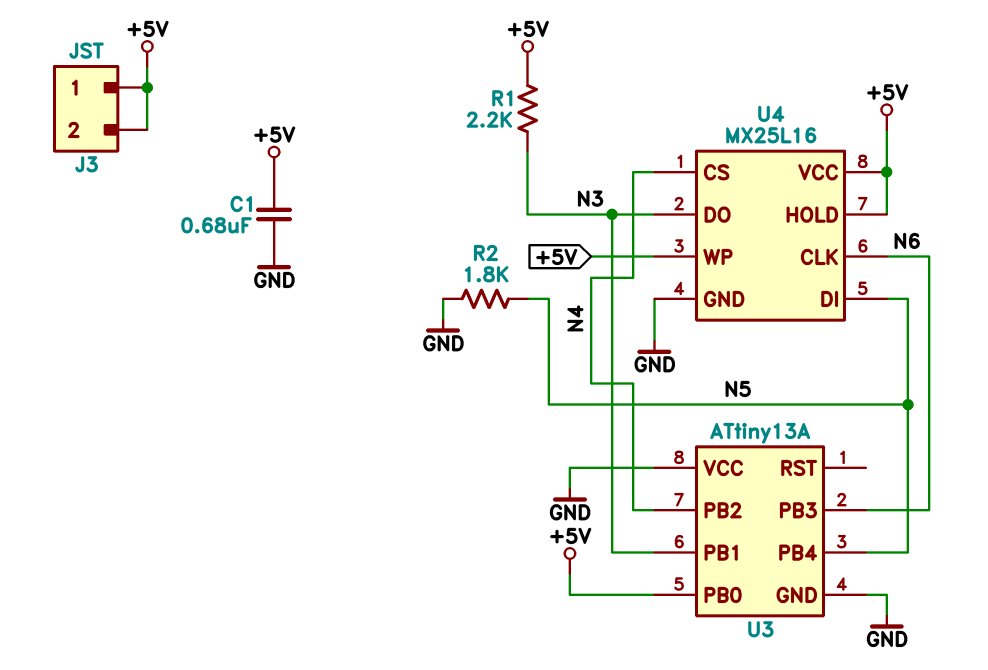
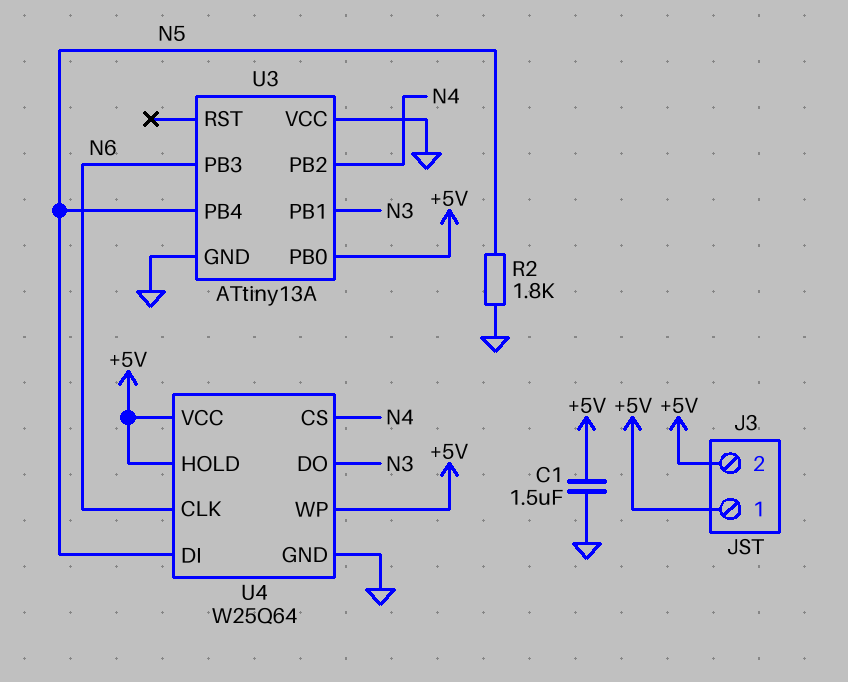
C1: 680nF (+5V, GND) -> 1.5uF (+5V, GND)
R1: 2.2k (+5V, N3) -> none
U4: MX25L16 -> W25Q64

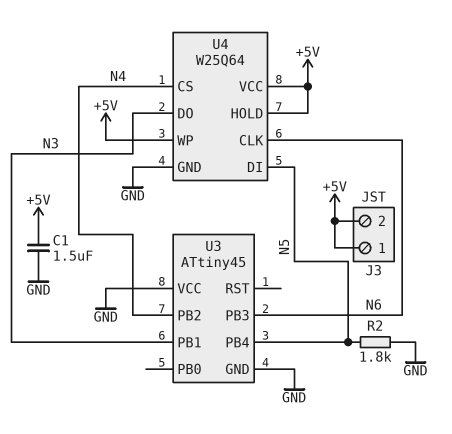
U3: ATtiny13A -> ATtiny45
U3 pin PB0: +5V -> none

